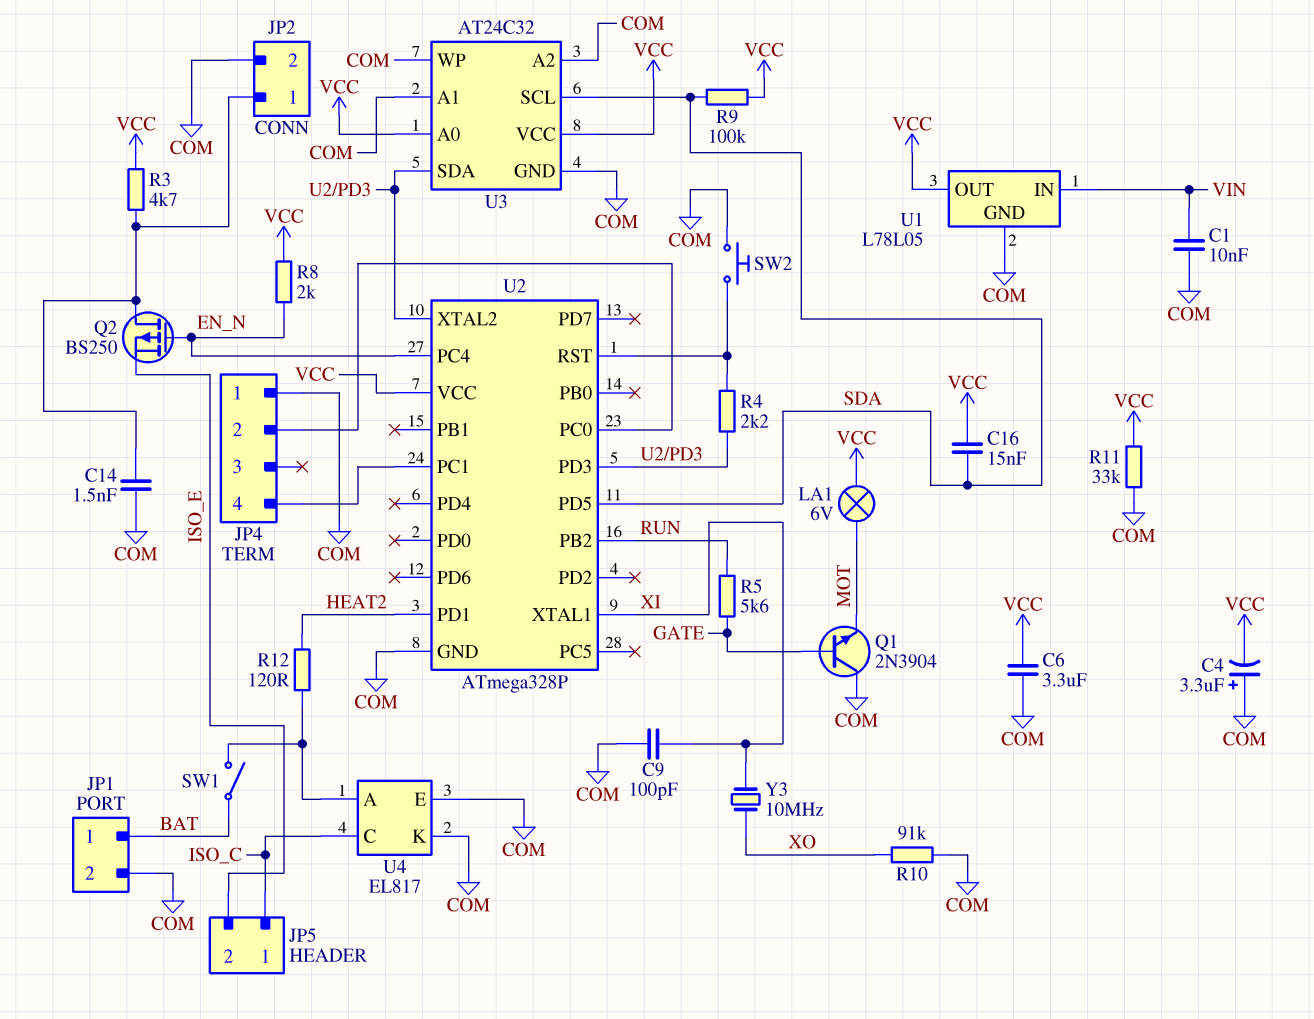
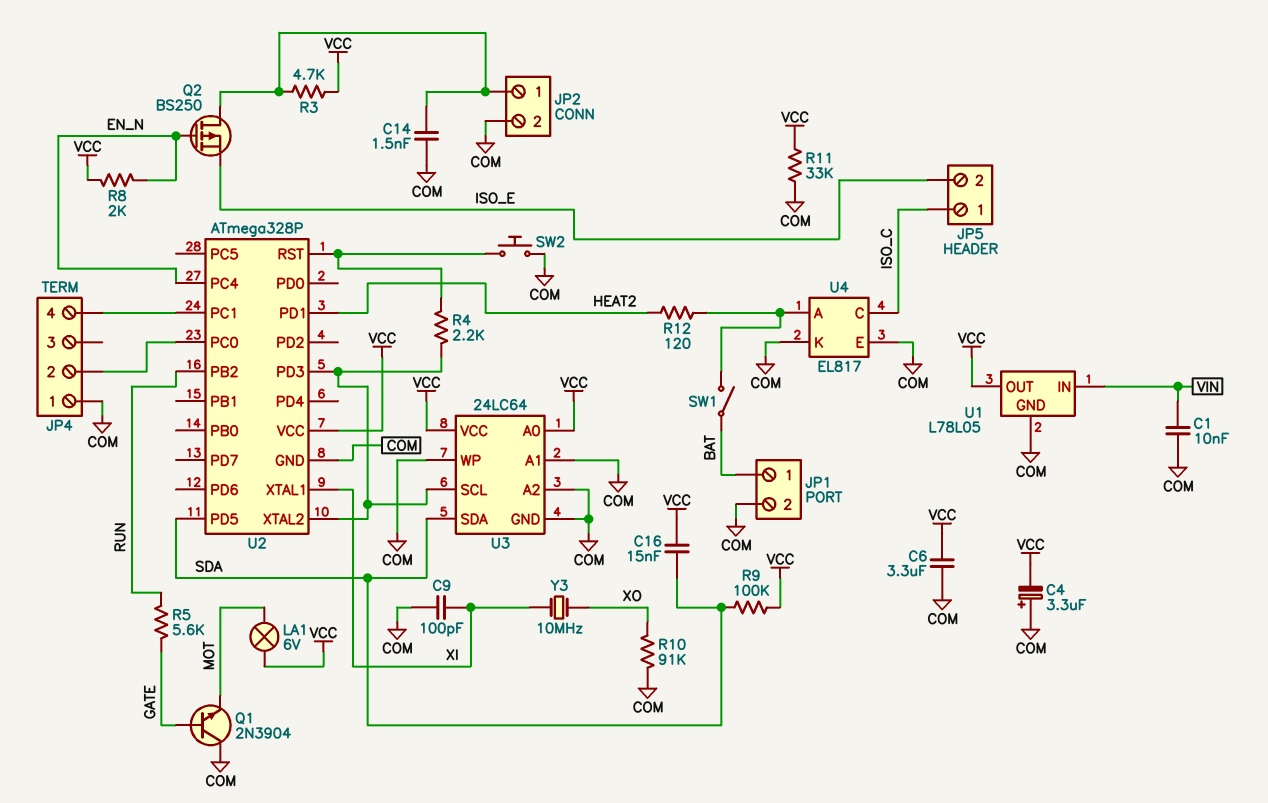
U3: AT24C32 -> 24LC64
U3 pin SCL: SDA -> U2/PD3
U3 pin SDA: U2/PD3 -> SDA

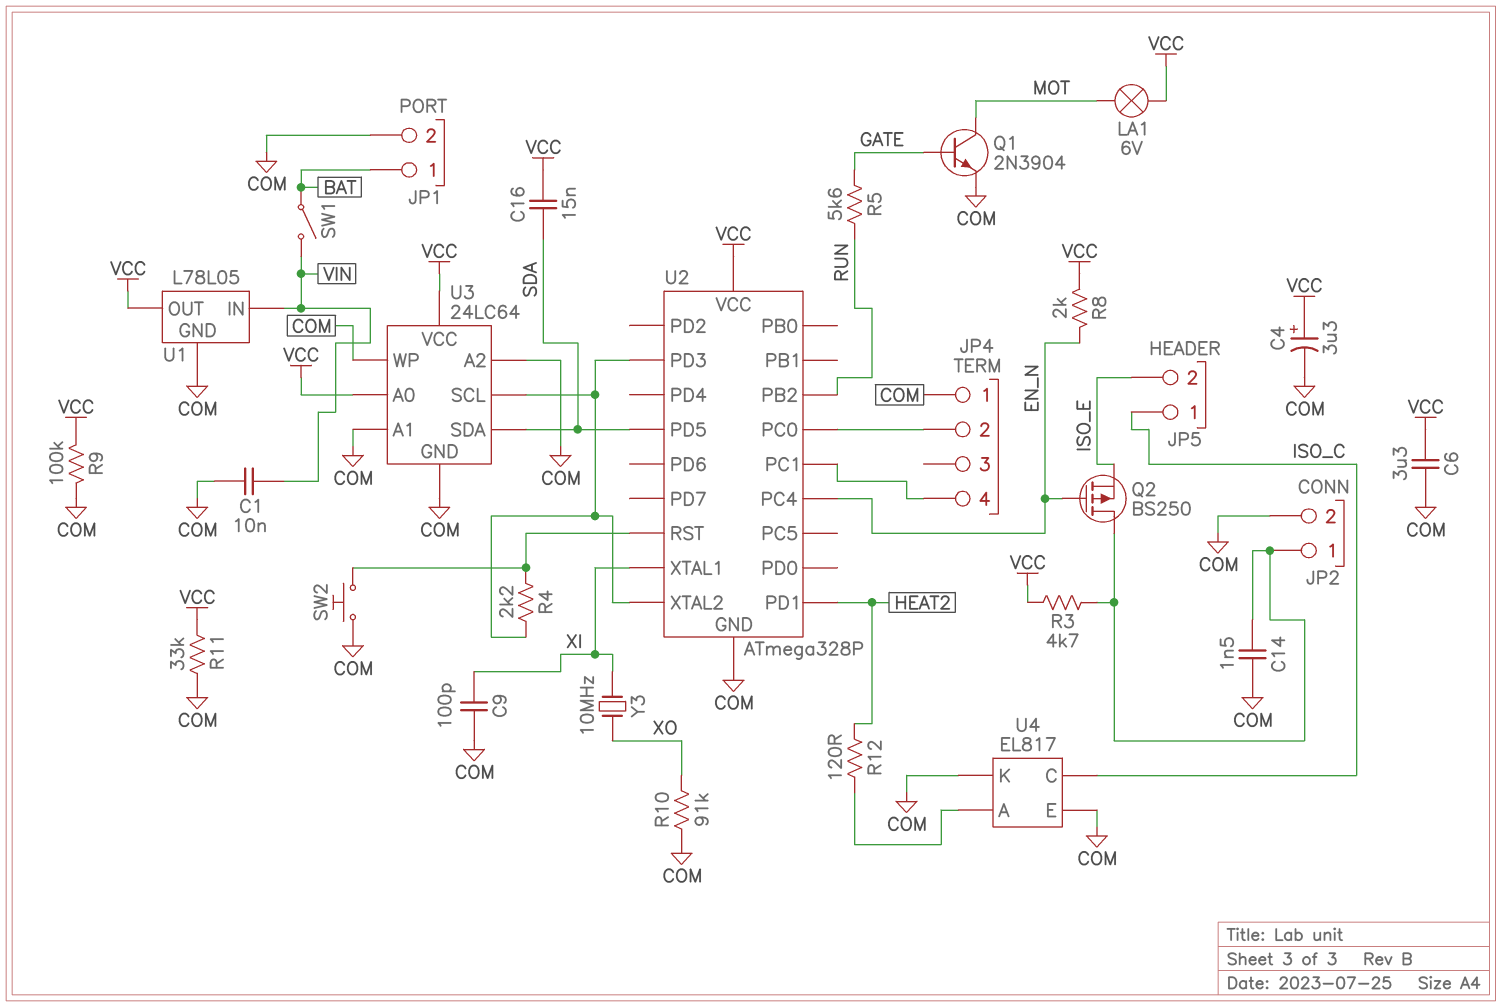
C4: 3.3uF (plus COM, minus VCC) -> 3.3uF (plus VCC, minus COM)
Q1: NPN 2N3904 (B GATE, C COM, E MOT) -> NPN 2N3904 (B GATE, C MOT, E COM)
R9: 100k (SDA, VCC) -> 100k (COM, VCC)
SW1: switch (BAT, U4/A) -> switch (BAT, VIN)

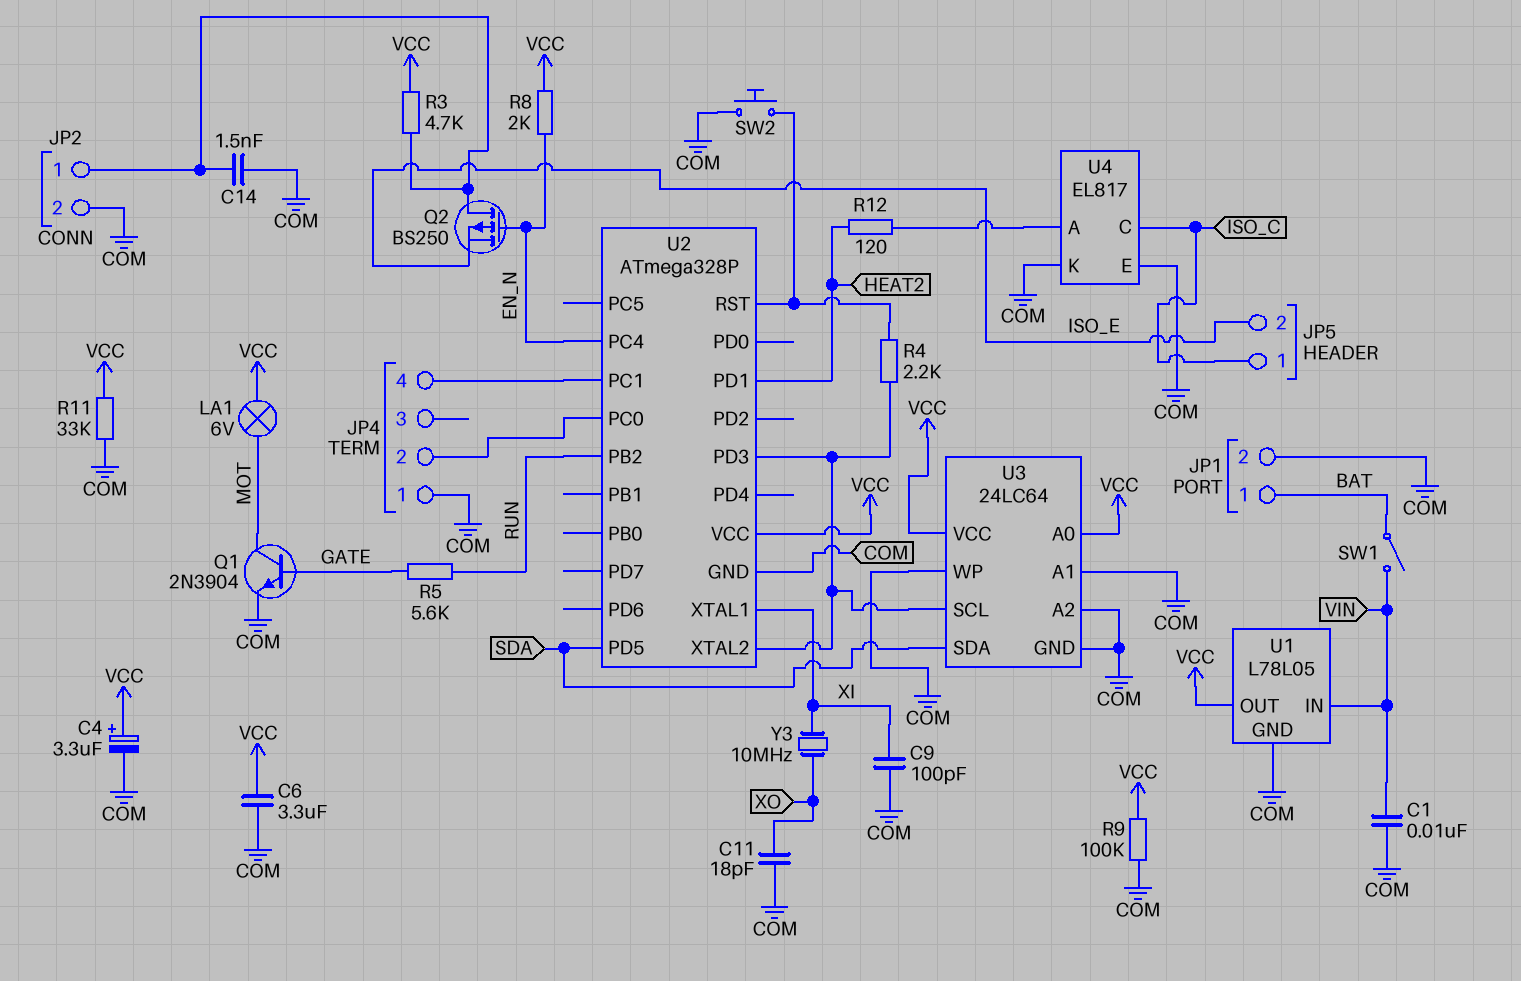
C11: none -> 18pF (COM, XO)
C16: 15nF (SDA, VCC) -> none
R10: 91k (COM, XO) -> none

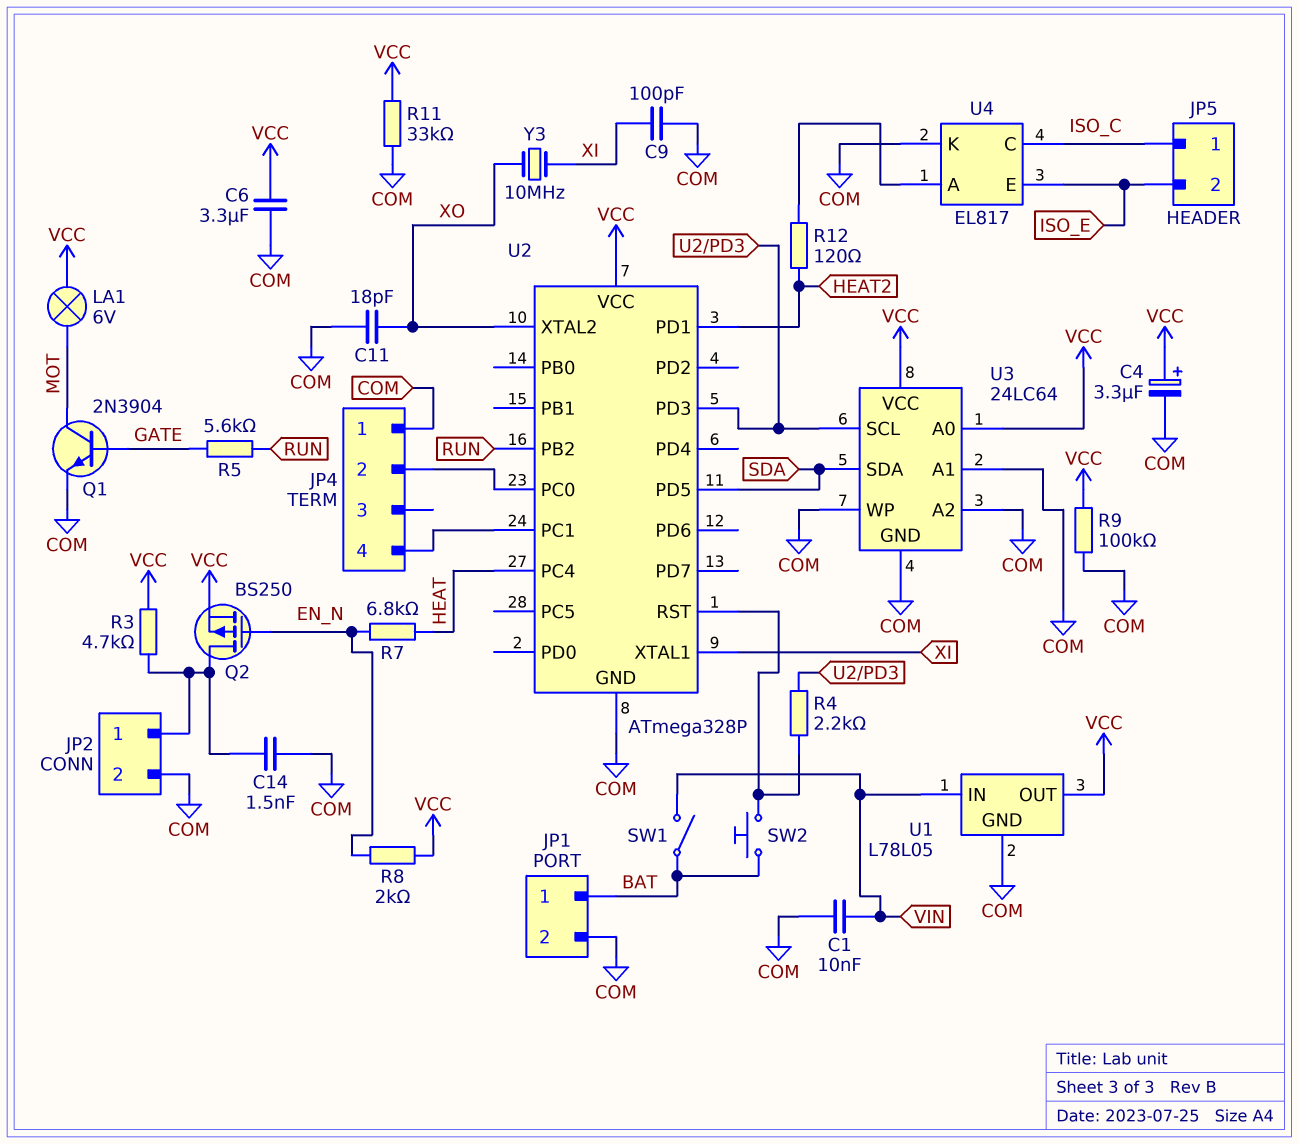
Q2: PMOS BS250 (G EN_N, D JP2/1, S ISO_E) -> PMOS BS250 (G EN_N, D JP2/1, S VCC)
R7: none -> 6.8k (EN_N, HEAT)
SW2: button (COM, U2/RST) -> button (BAT, U2/RST)
U2 pin PC4: EN_N -> HEAT
U2 pin XTAL2: U2/PD3 -> XO
U4 pin E: COM -> ISO_E

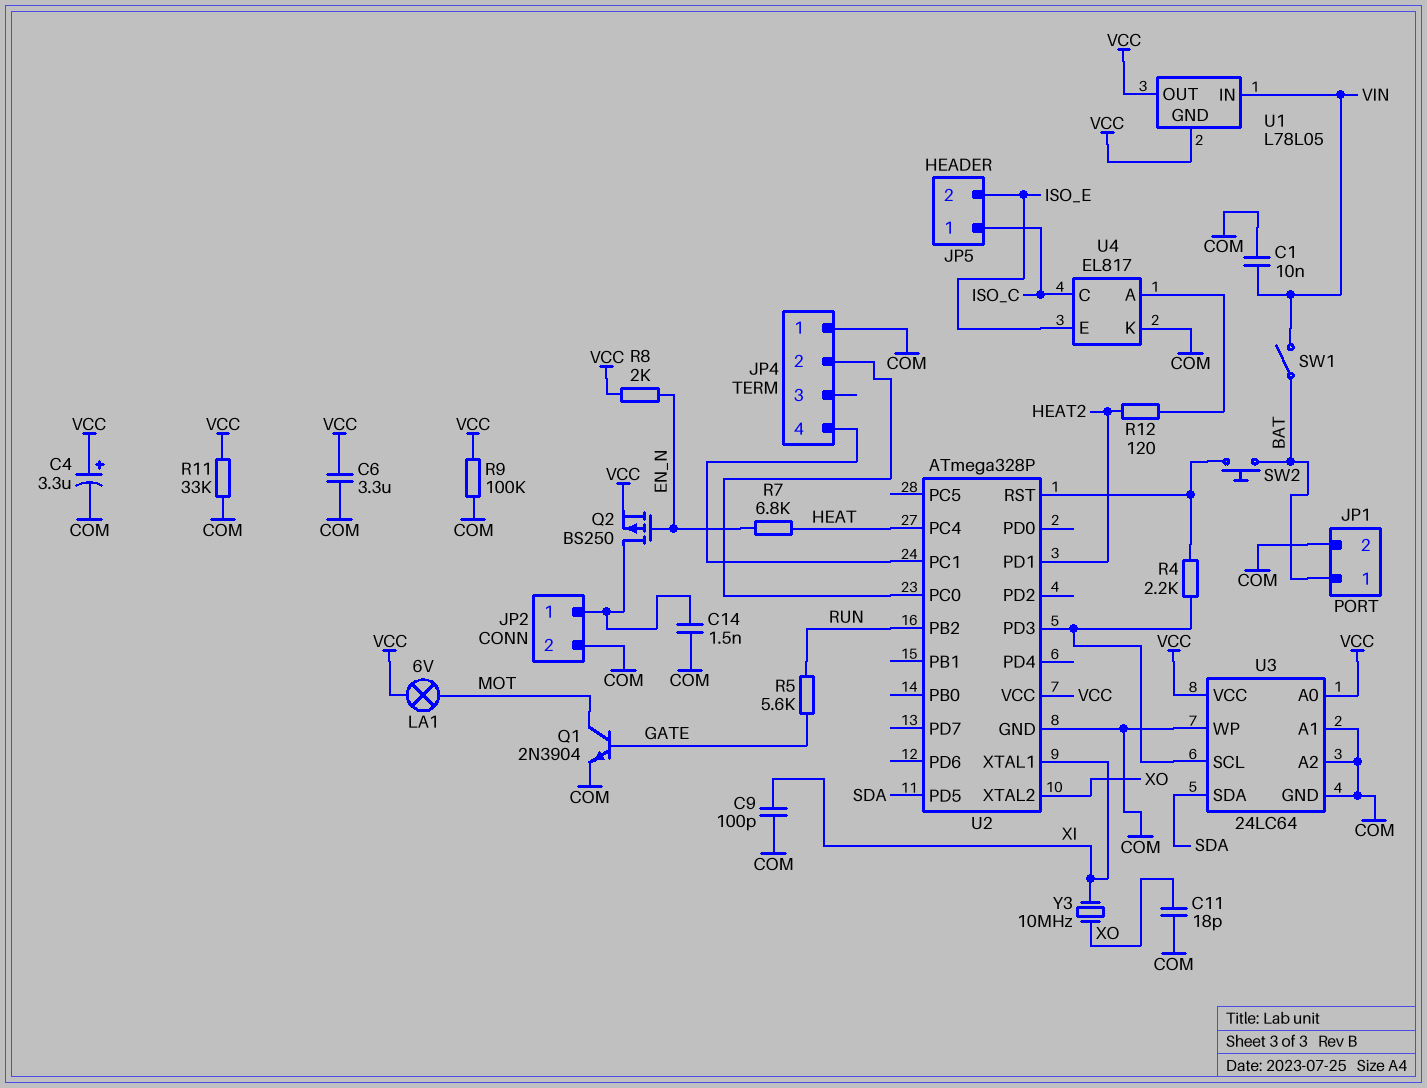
R3: 4.7k (JP2/1, VCC) -> none
U1 pin GND: COM -> VCC

